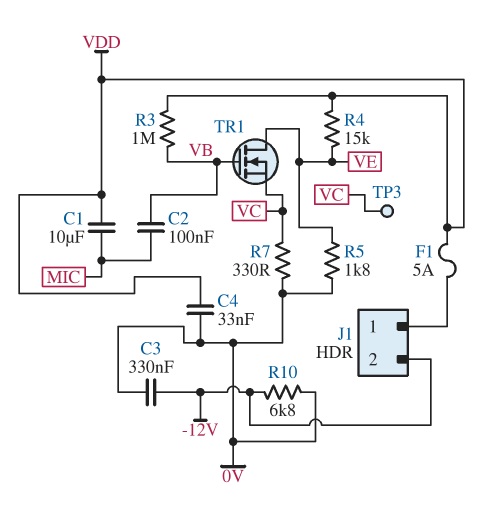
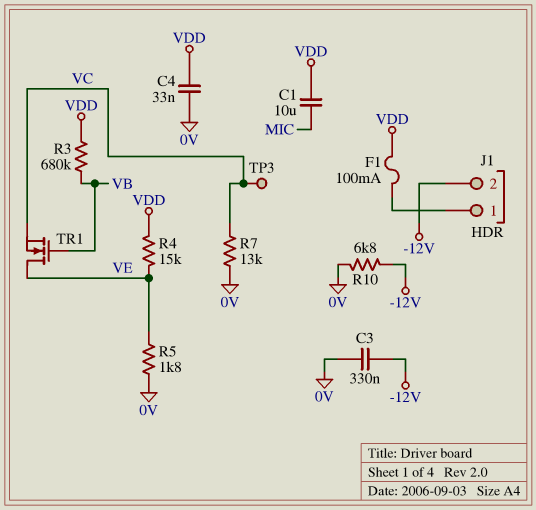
C2: 100nF (MIC, VB) -> none
F1: 5A (J1/1, VDD) -> 100mA (J1/1, VDD)
R3: 1M (VB, VDD) -> 680k (VB, VDD)
R7: 330 (0V, VC) -> 13k (0V, VC)

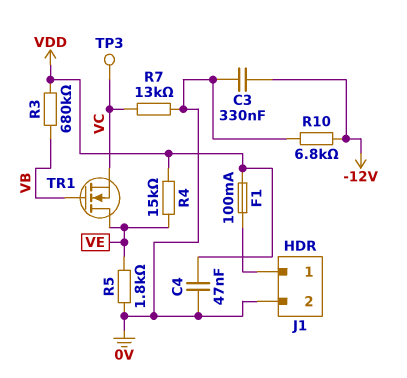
C1: 10uF (MIC, VDD) -> none
C4: 33nF (0V, VDD) -> 47nF (0V, VDD)
J1 pin 2: -12V -> 0V

